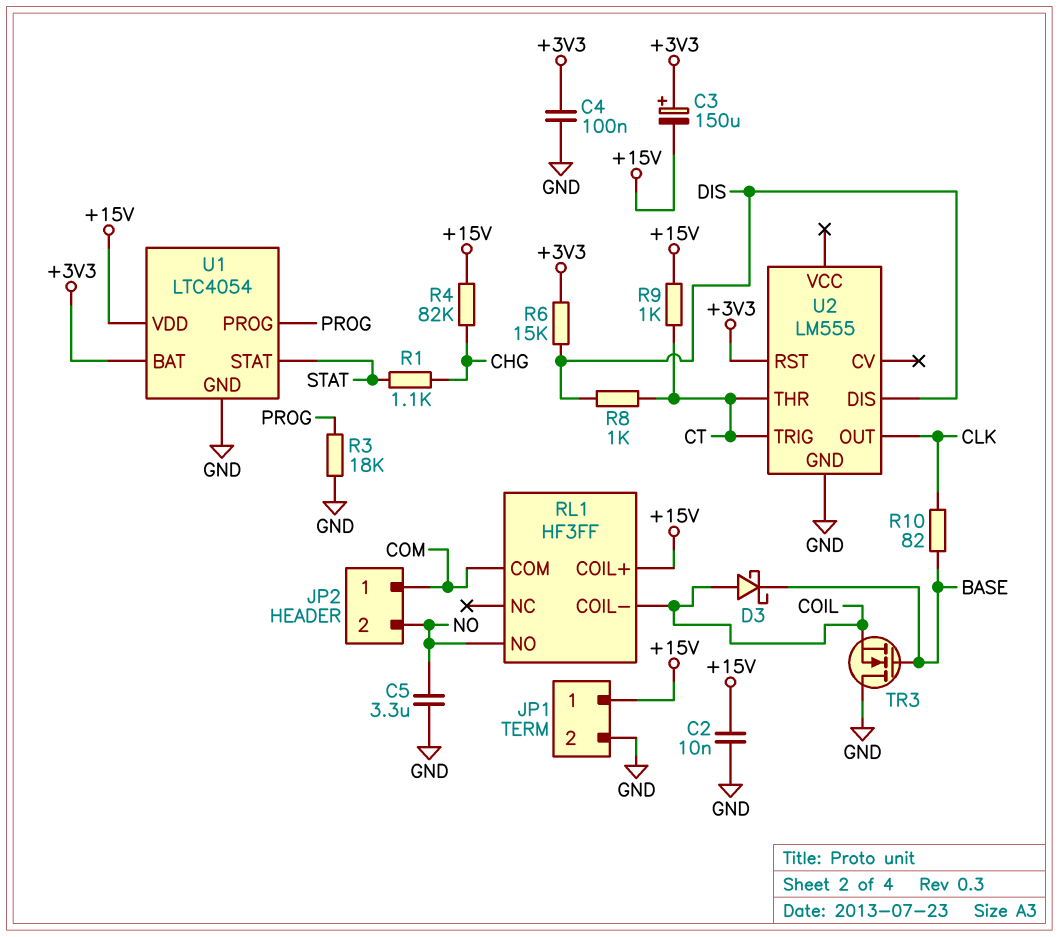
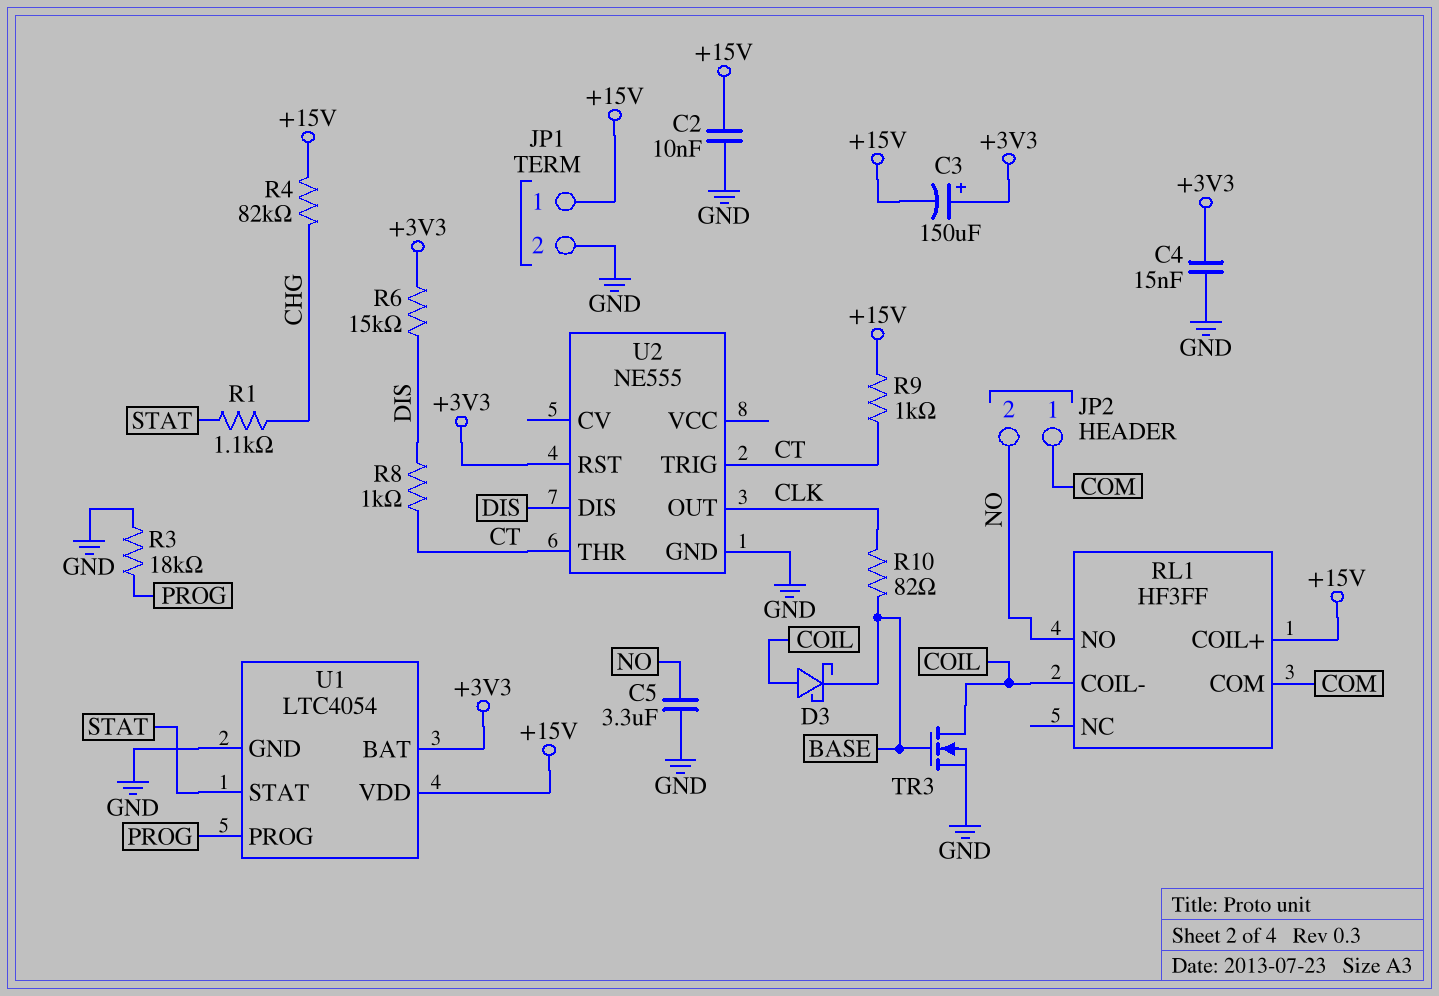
C4: 100nF (+3V3, GND) -> 15nF (+3V3, GND)
TR3: NMOS (G BASE, D GND, S COIL) -> NMOS (G BASE, D COIL, S GND)
U2: LM555 -> NE555

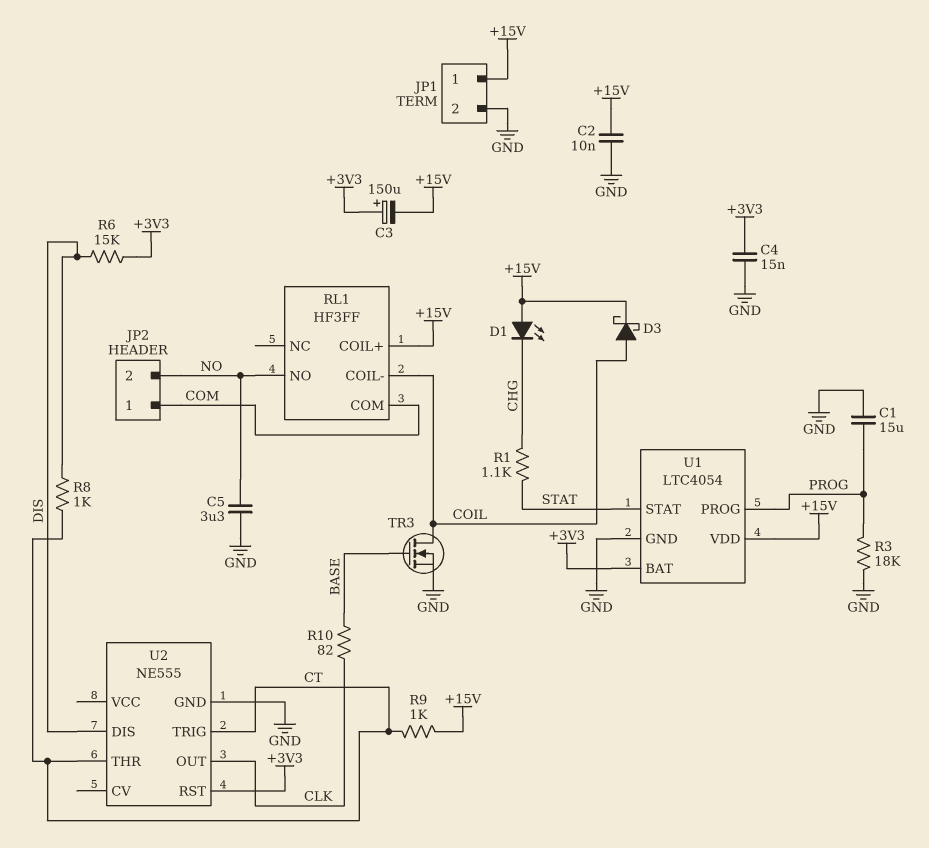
C1: none -> 15uF (GND, PROG)
D1: none -> LED (A +15V, K CHG)
D3: schottky (A COIL, K BASE) -> schottky (A COIL, K +15V)
R4: 82k (+15V, CHG) -> none

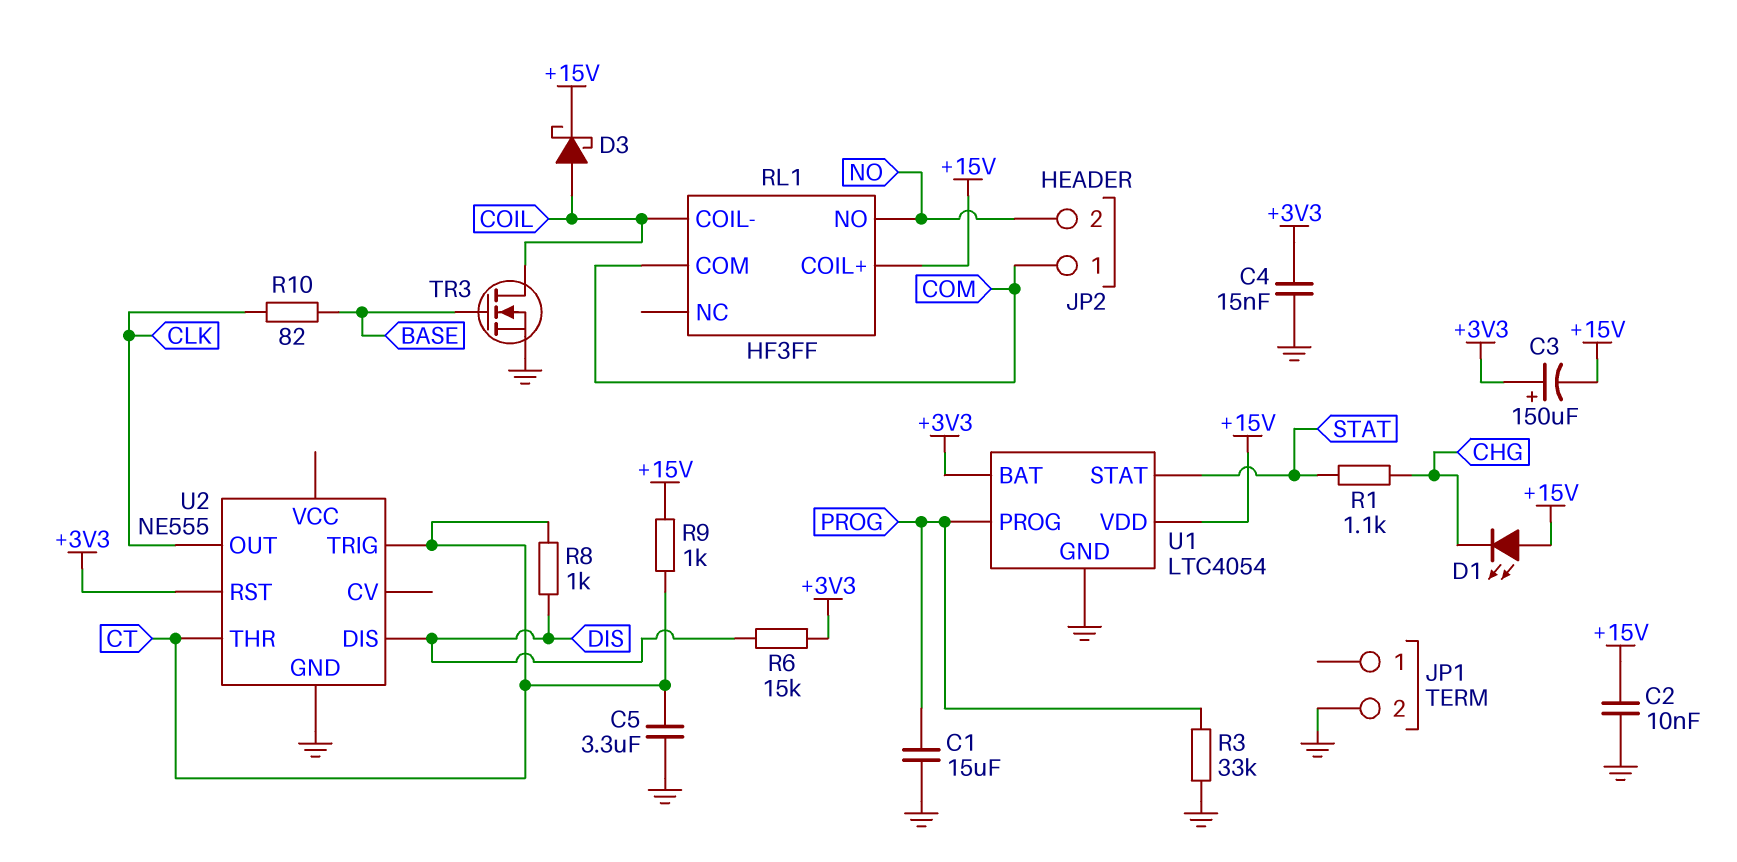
C5: 3.3uF (GND, NO) -> 3.3uF (CT, GND)
JP1 pin 1: +15V -> none
R3: 18k (GND, PROG) -> 33k (GND, PROG)

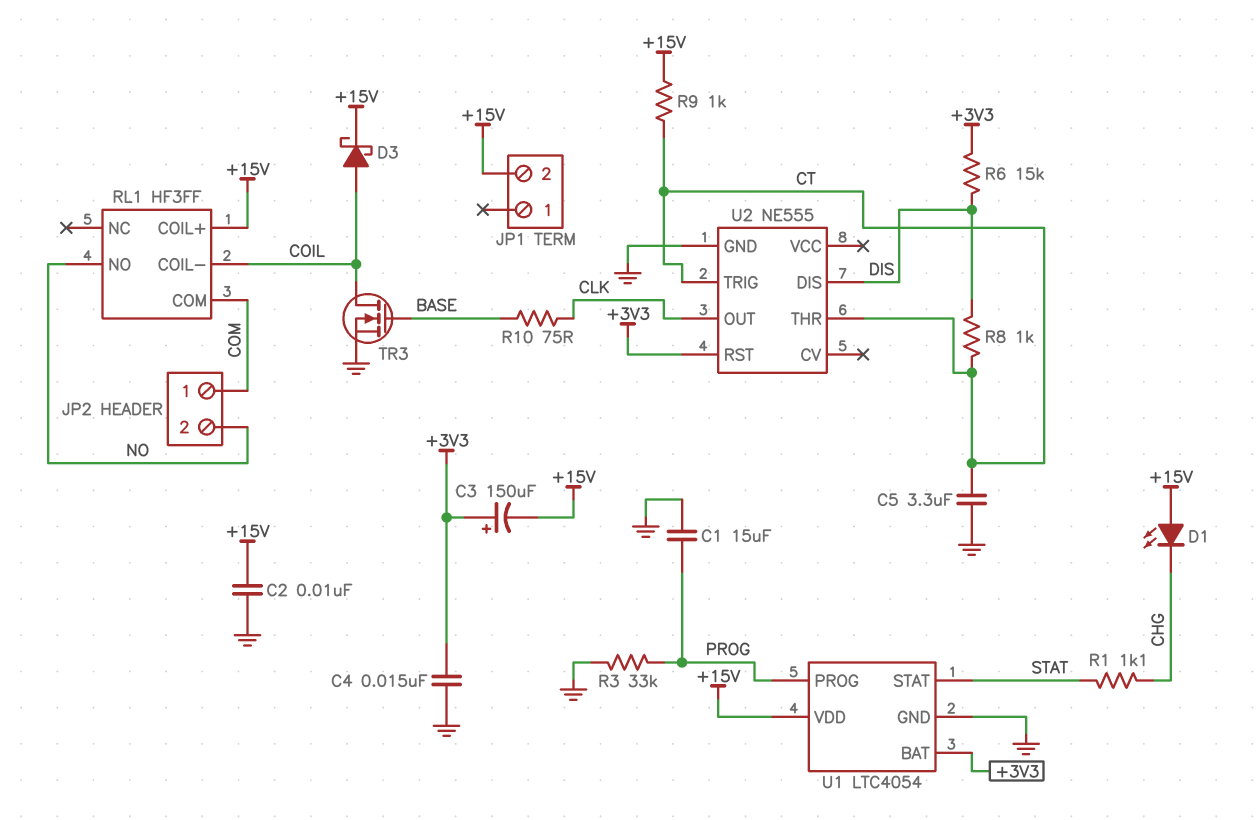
JP1 pin 2: GND -> +15V
R10: 82 (BASE, CLK) -> 75 (BASE, CLK)

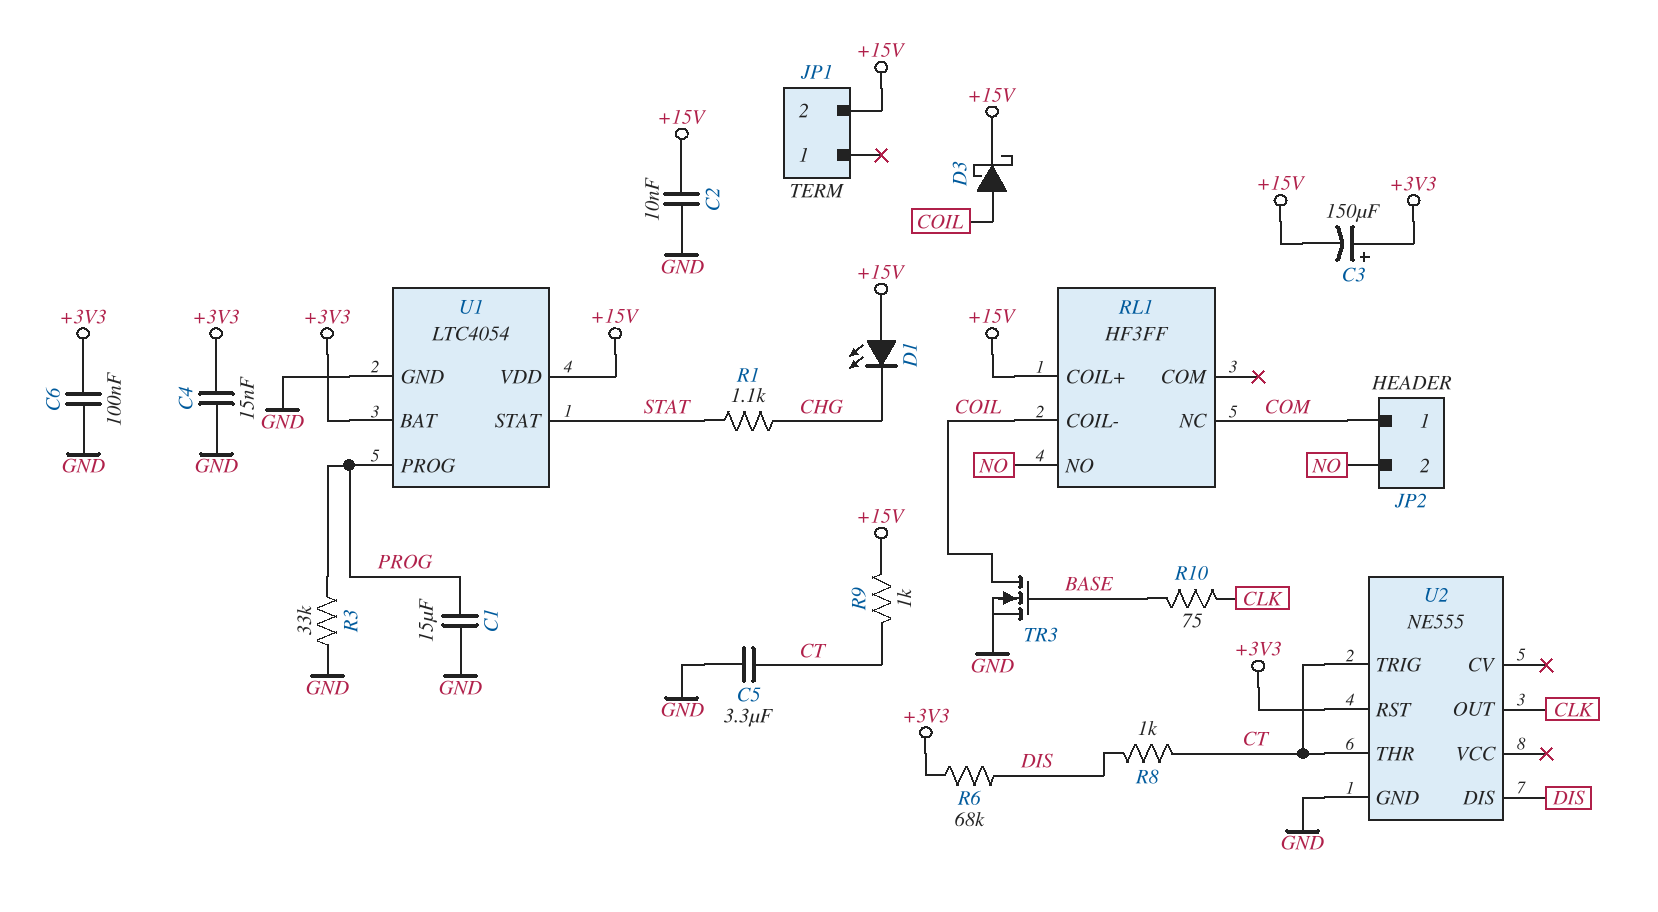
C6: none -> 100nF (+3V3, GND)
R6: 15k (+3V3, DIS) -> 68k (+3V3, DIS)
RL1 pin COM: COM -> none
RL1 pin NC: none -> COM

